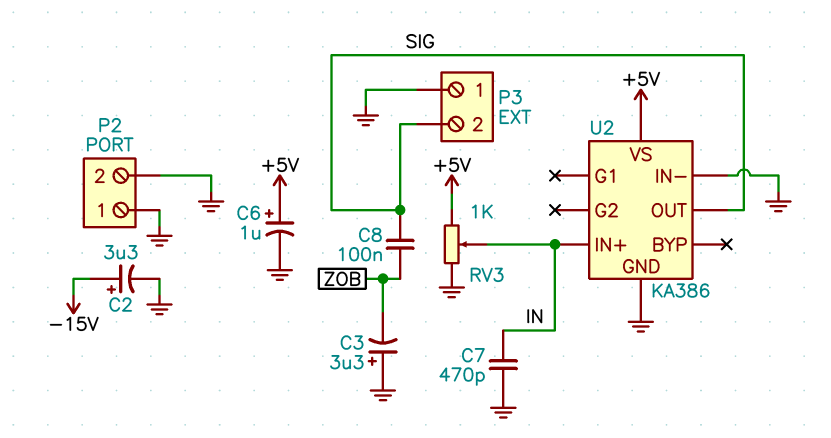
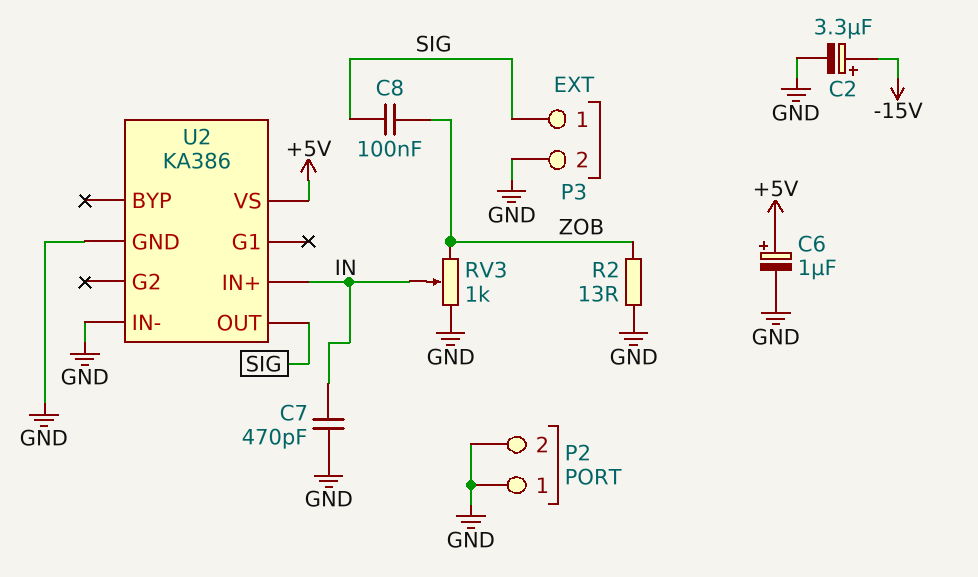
C3: 3.3uF (plus GND, minus ZOB) -> none
P3 pin 1: GND -> SIG
P3 pin 2: SIG -> GND
R2: none -> 13 (GND, ZOB)
RV3: 1k (+5V, GND, wiper IN) -> 1k (GND, ZOB, wiper IN)

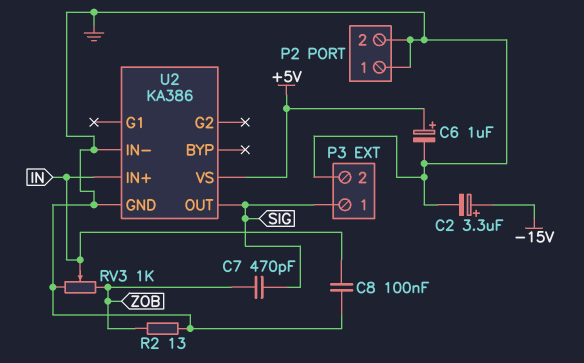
C7: 470pF (GND, IN) -> 470pF (SIG, ZOB)
C8: 100nF (SIG, ZOB) -> 100nF (GND, IN)

